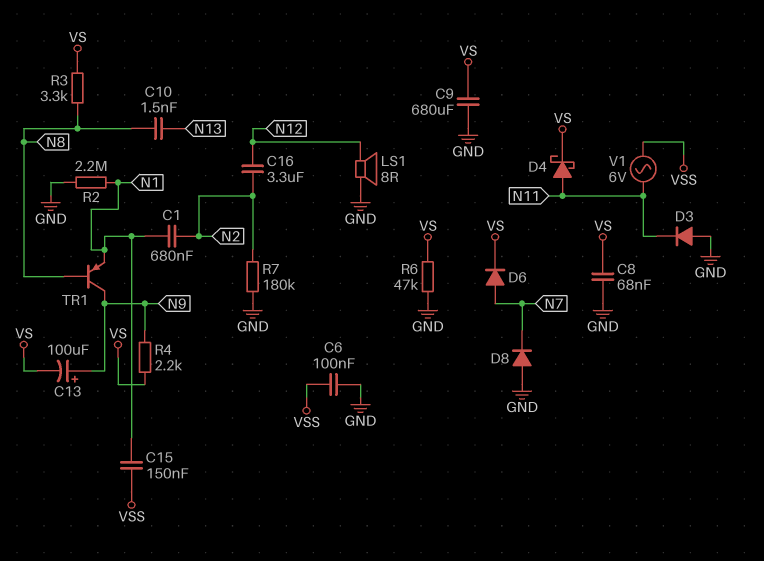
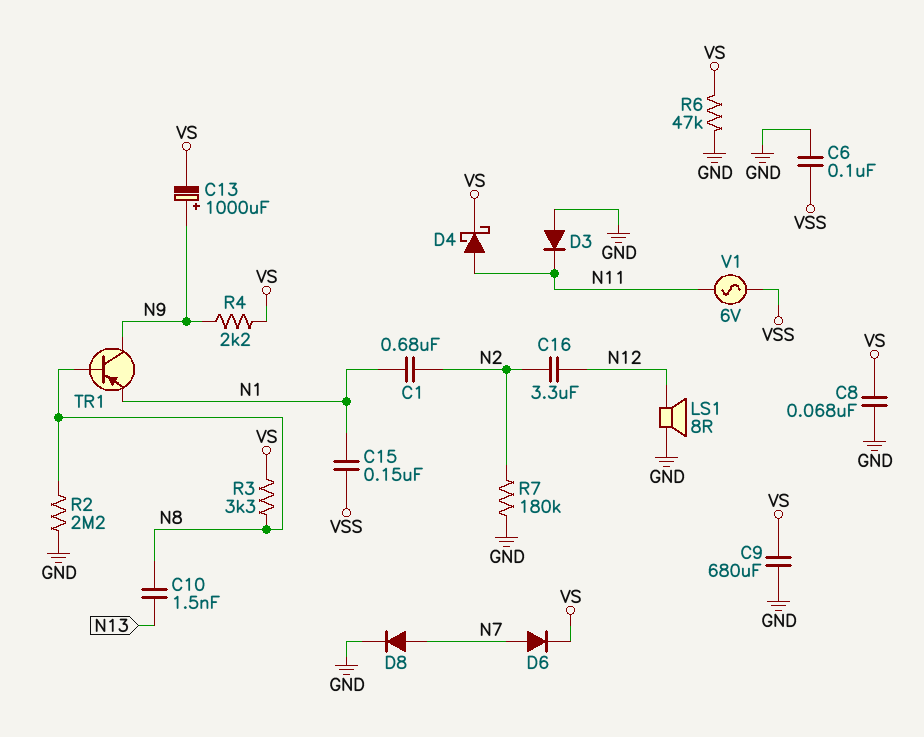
C13: 100uF (plus N9, minus VS) -> 1000uF (plus N9, minus VS)
D8: diode (A GND, K N7) -> diode (A N7, K GND)
R2: 2.2M (GND, N1) -> 2.2M (GND, N8)

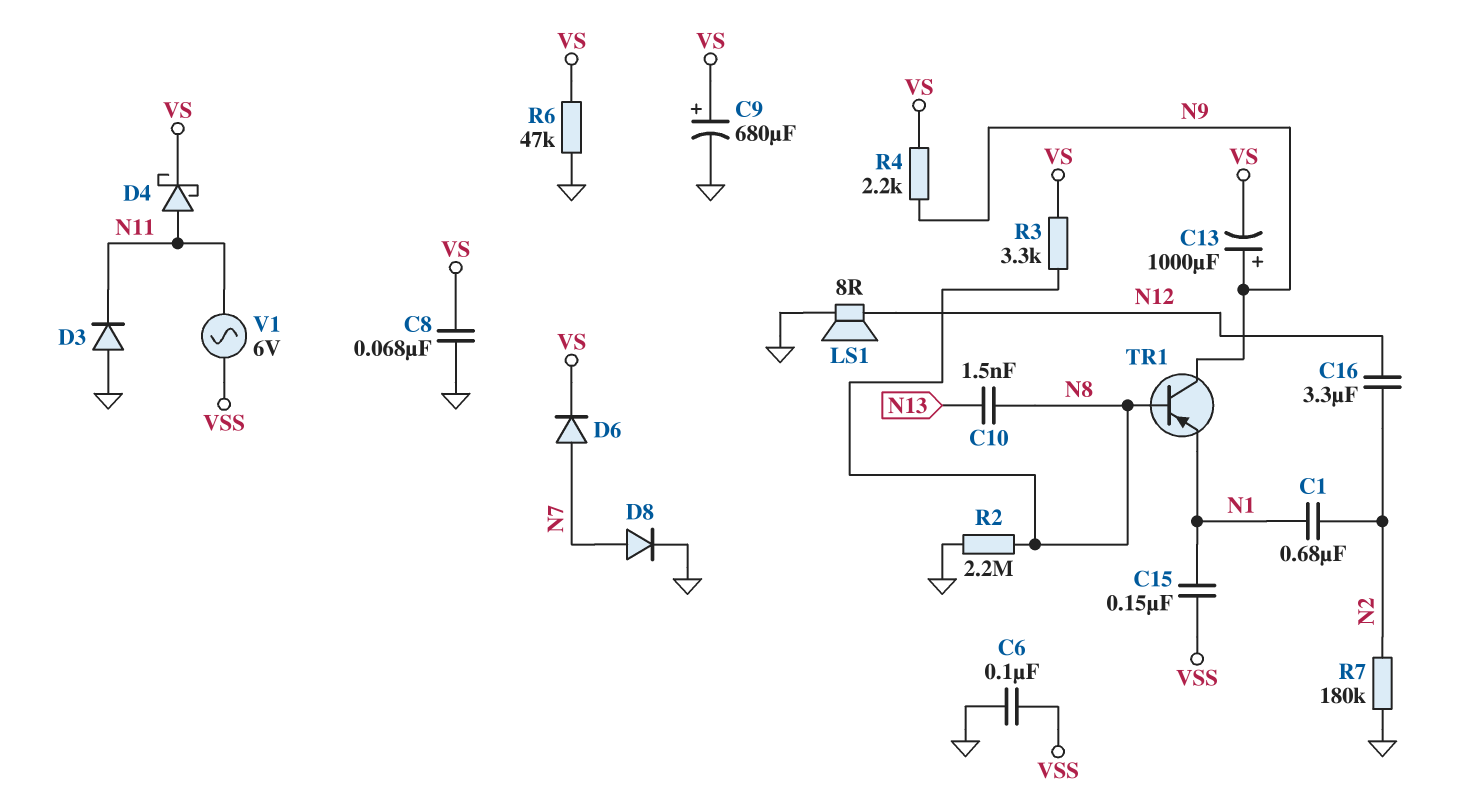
C9: 680uF (GND, VS) -> 680uF (plus VS, minus GND)

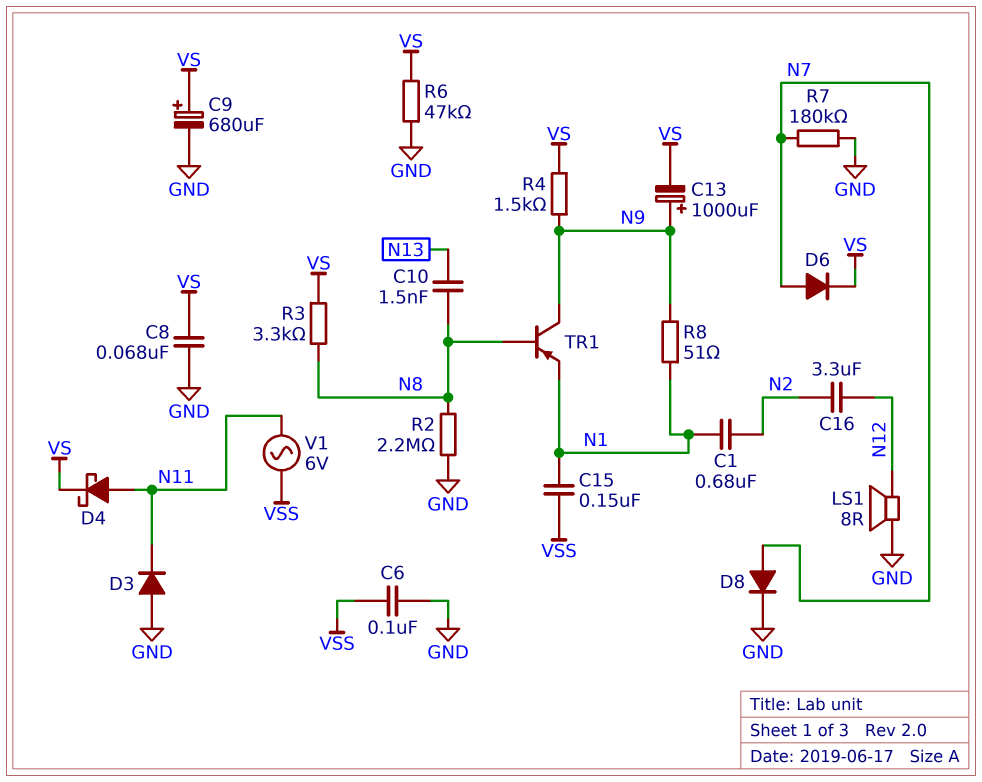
R4: 2.2k (N9, VS) -> 1.5k (N9, VS)
R7: 180k (GND, N2) -> 180k (GND, N7)
R8: none -> 51 (N1, N9)

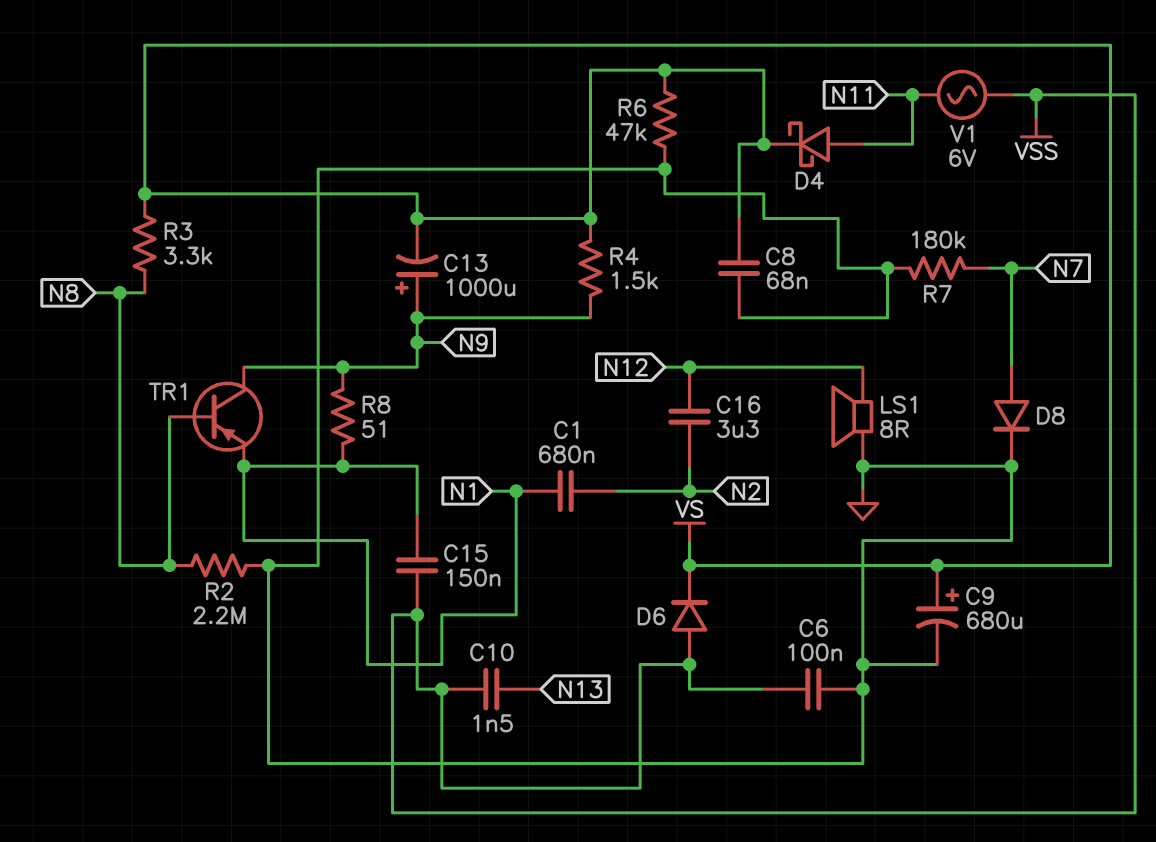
C10: 1.5nF (N8, N13) -> 1.5nF (N13, VSS)
D3: diode (A GND, K N11) -> none
D6: diode (A N7, K VS) -> diode (A VSS, K VS)

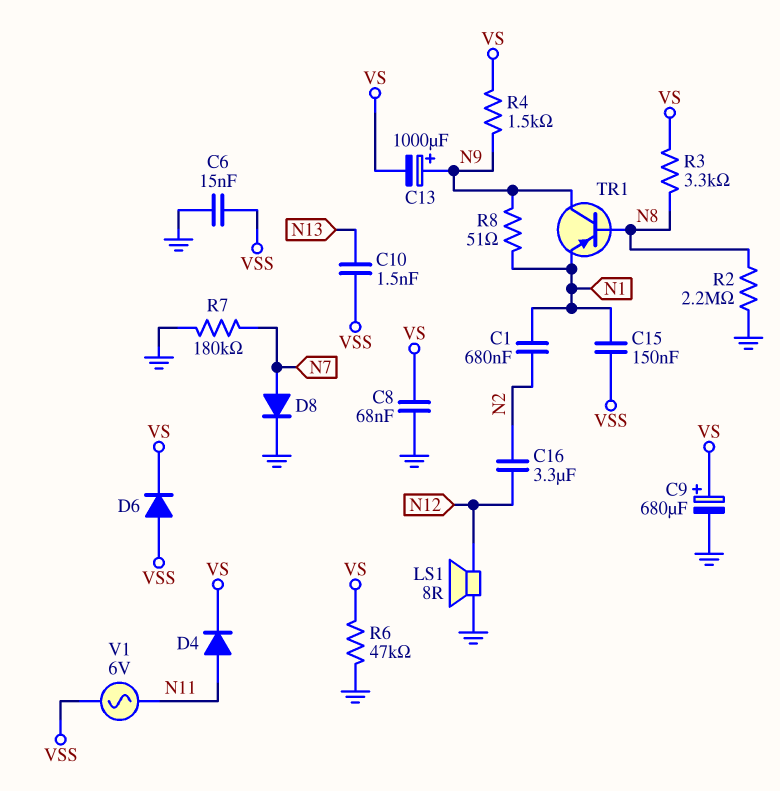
C6: 100nF (GND, VSS) -> 15nF (GND, VSS)
D4: schottky (A N11, K VS) -> diode (A N11, K VS)

